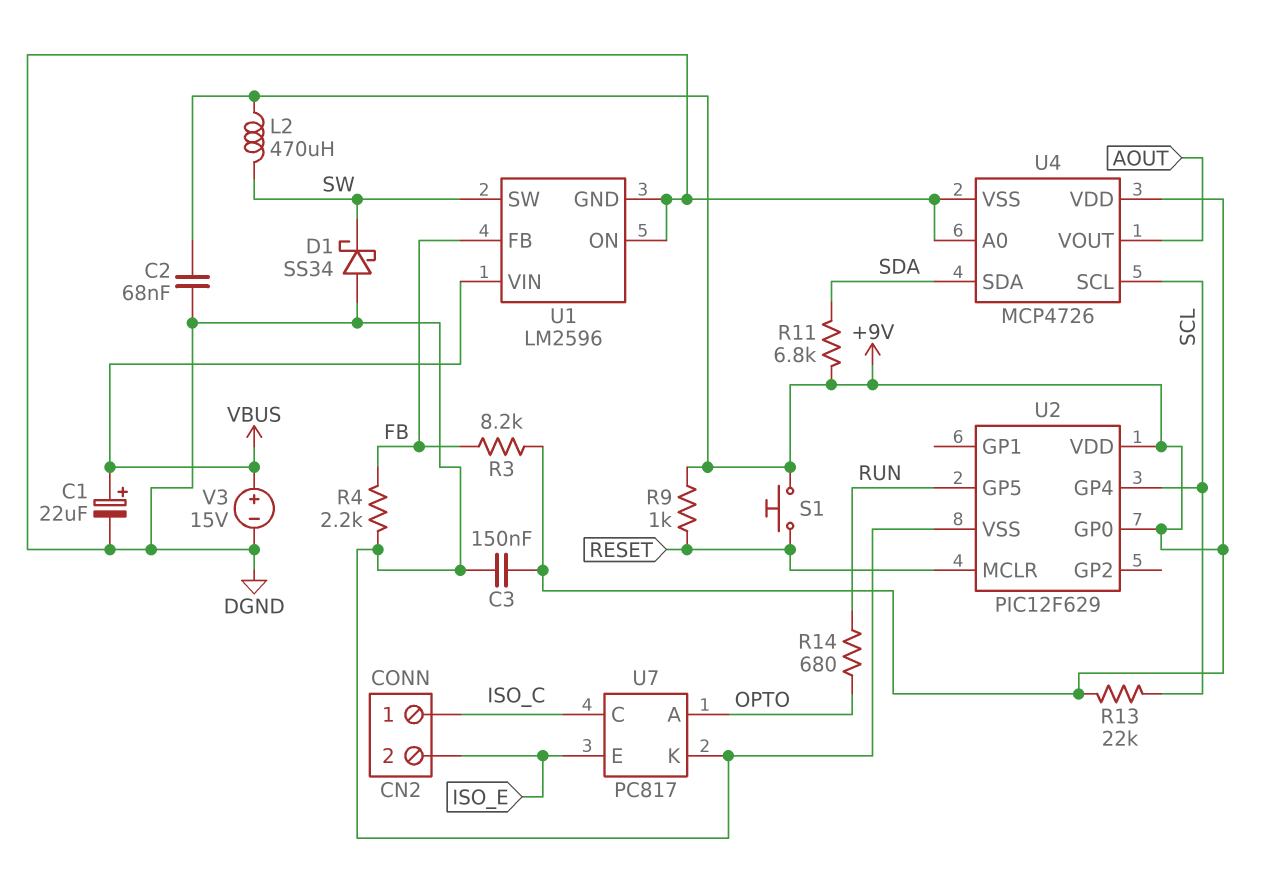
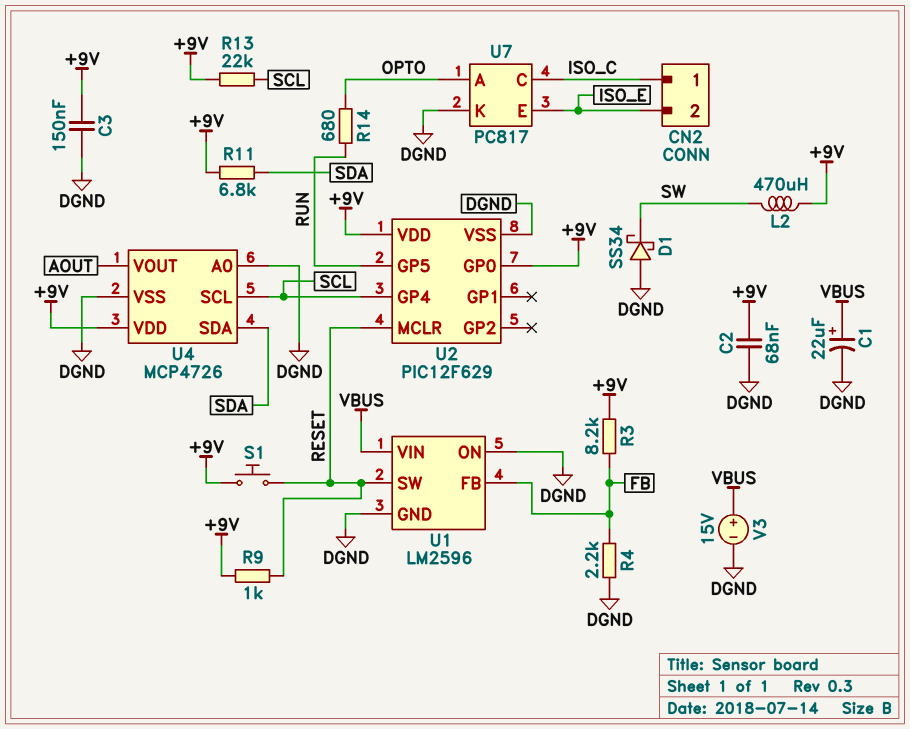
U1 pin SW: SW -> RESET

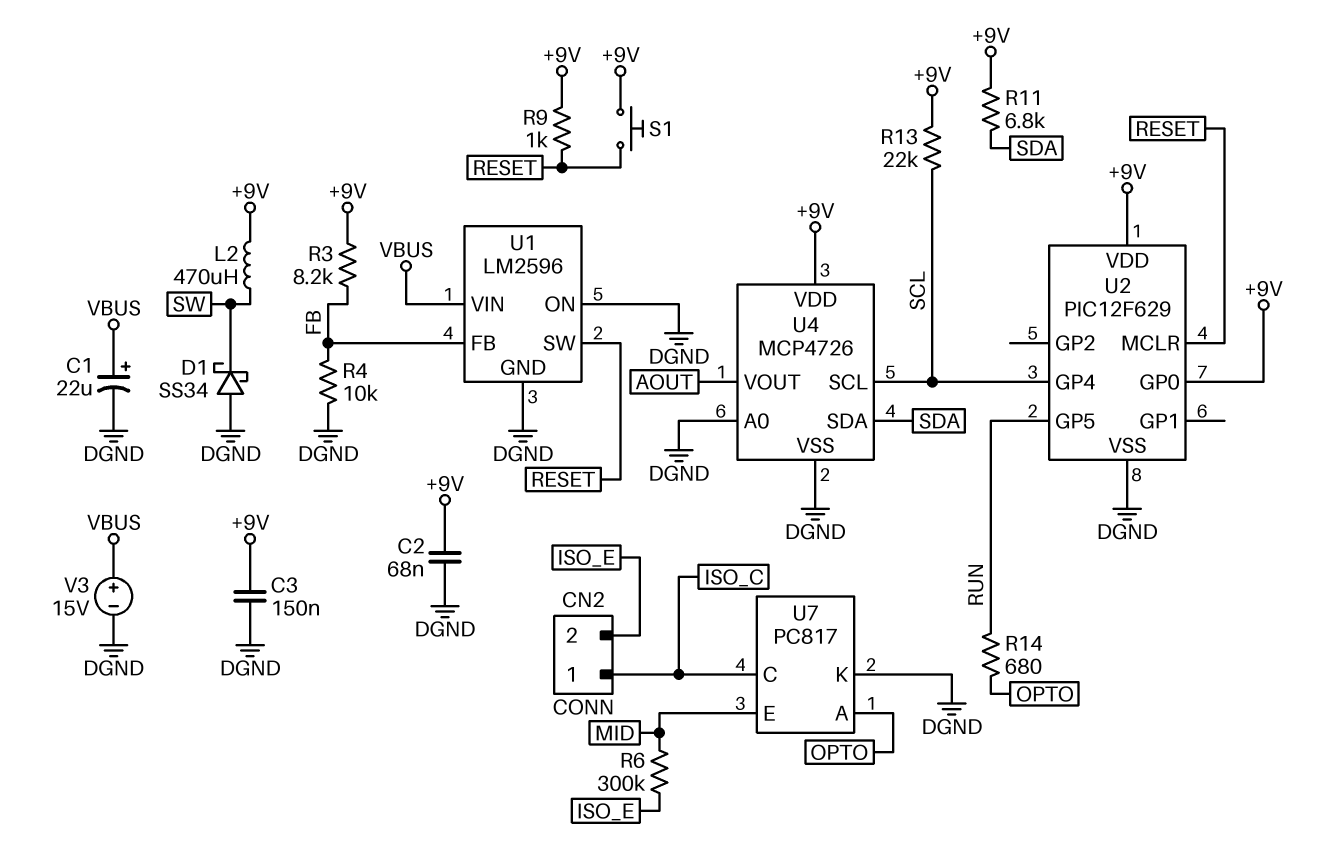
R4: 2.2k (DGND, FB) -> 10k (DGND, FB)
R6: none -> 300k (ISO_E, MID)
U7 pin E: ISO_E -> MID

